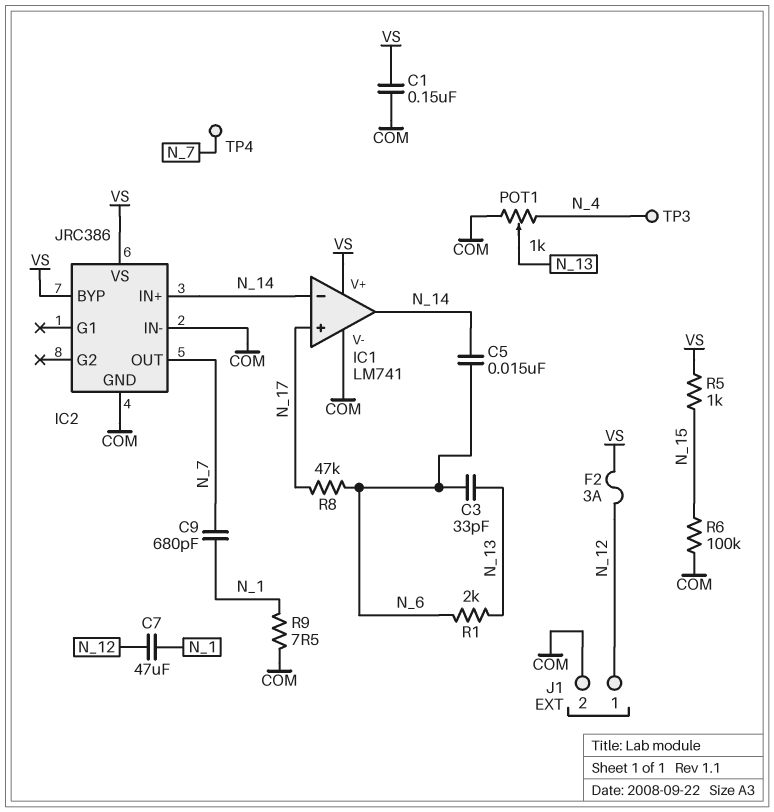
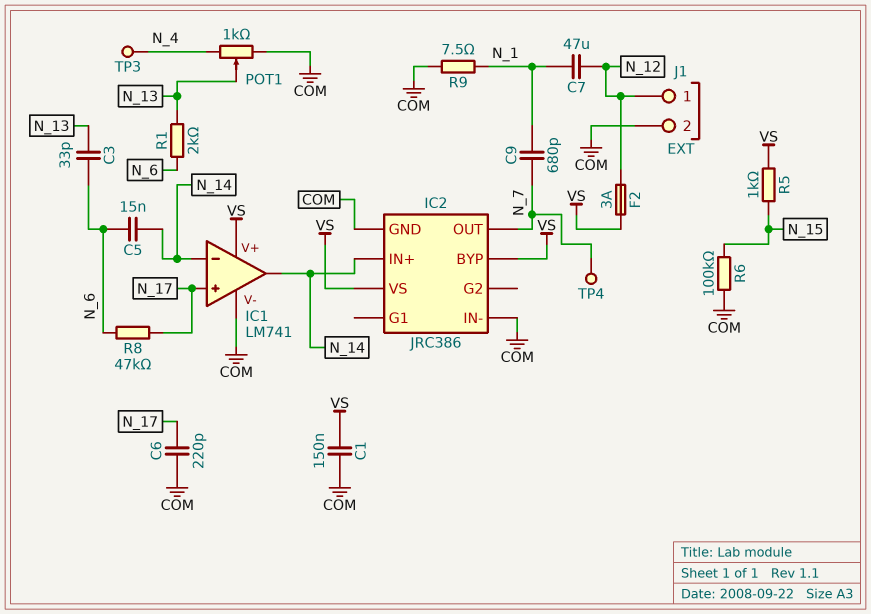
C6: none -> 220pF (COM, N_17)

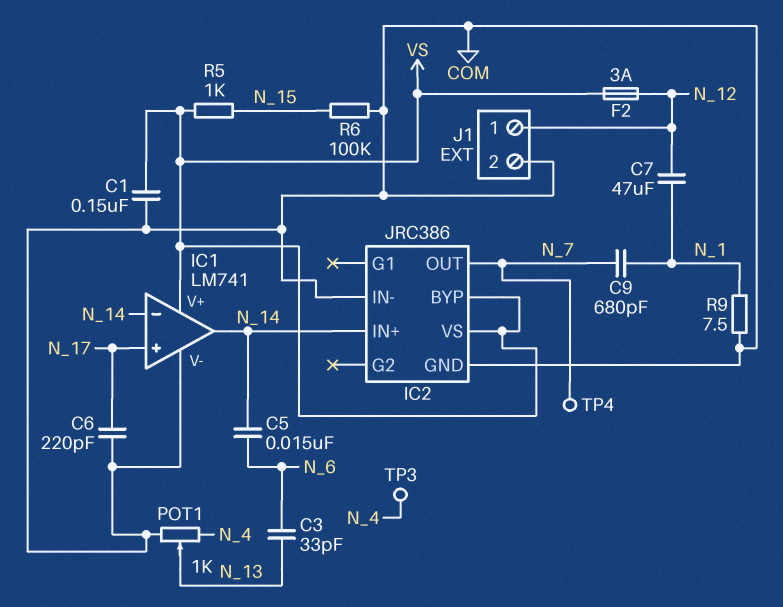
R1: 2k (N_6, N_13) -> none
R8: 47k (N_6, N_17) -> none

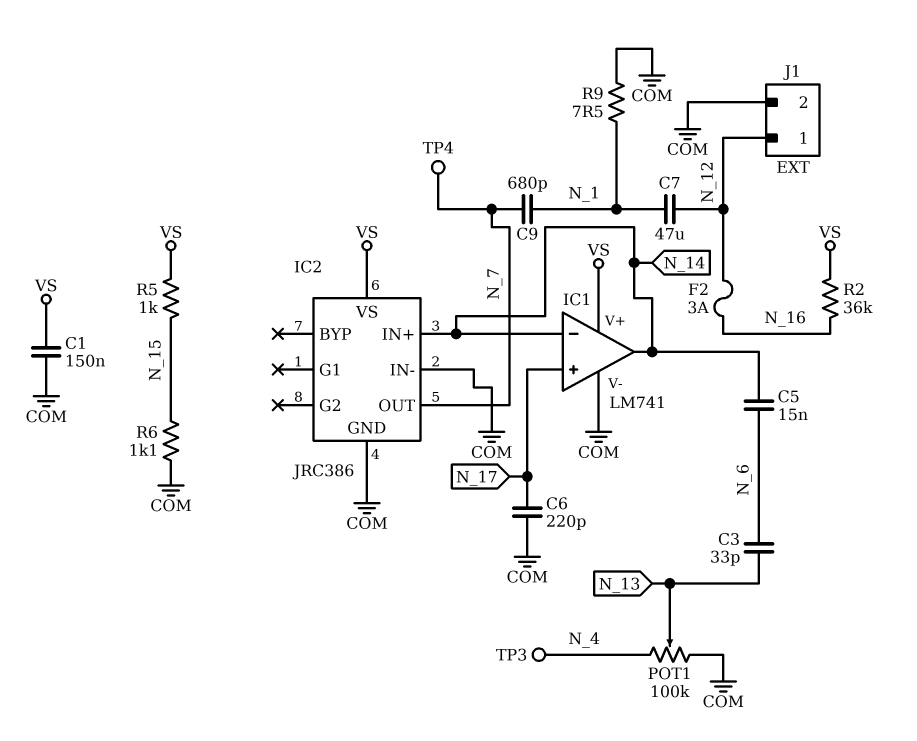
F2: 3A (N_12, VS) -> 3A (N_12, N_16)
IC2 pin BYP: VS -> none
POT1: 1k (COM, N_4, wiper N_13) -> 100k (COM, N_4, wiper N_13)
R2: none -> 36k (N_16, VS)
R6: 100k (COM, N_15) -> 1.1k (COM, N_15)

